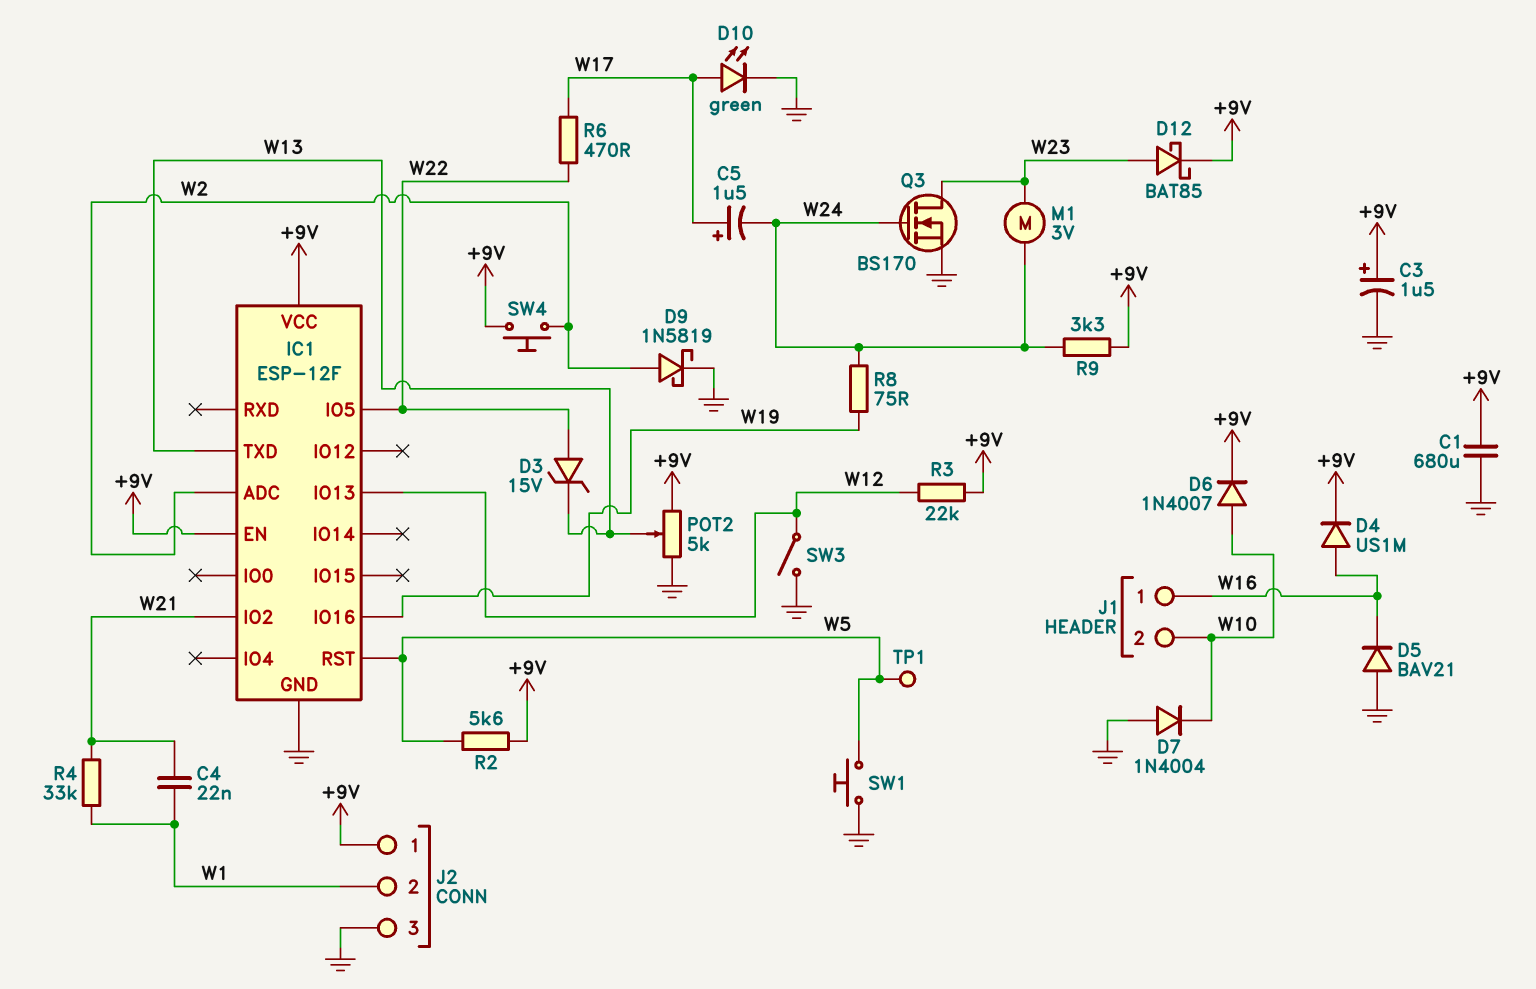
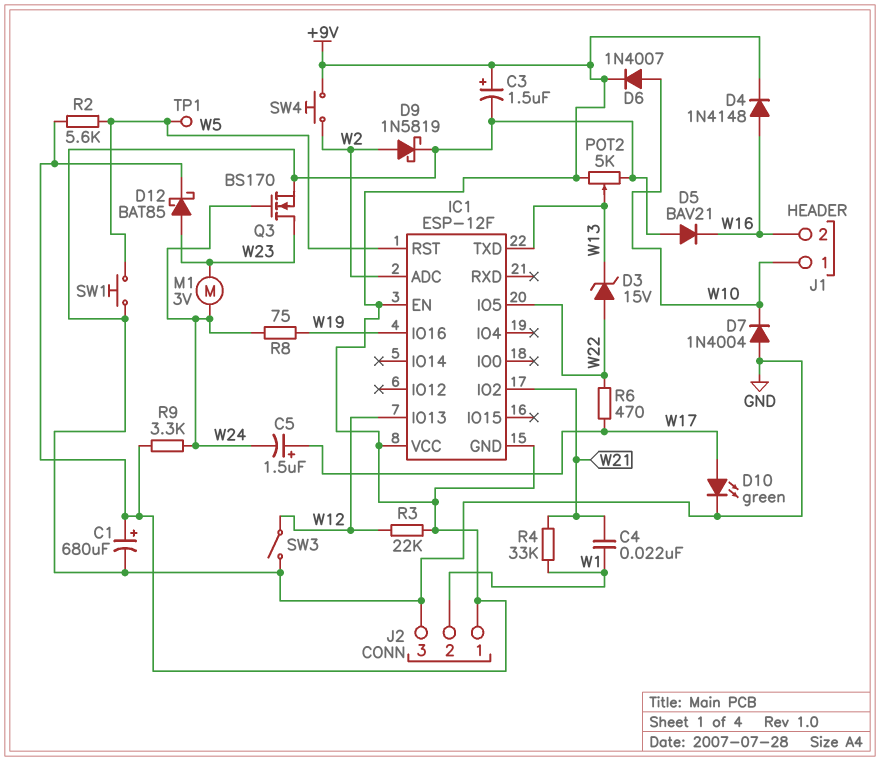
C1: 680uF (+9V, GND) -> 680uF (plus +9V, minus GND)
D4: diode US1M (A W16, K +9V) -> diode 1N4148 (A W16, K +9V)
IC1 pin GND: GND -> +9V
J1 pin 1: W16 -> W10
J1 pin 2: W10 -> W16

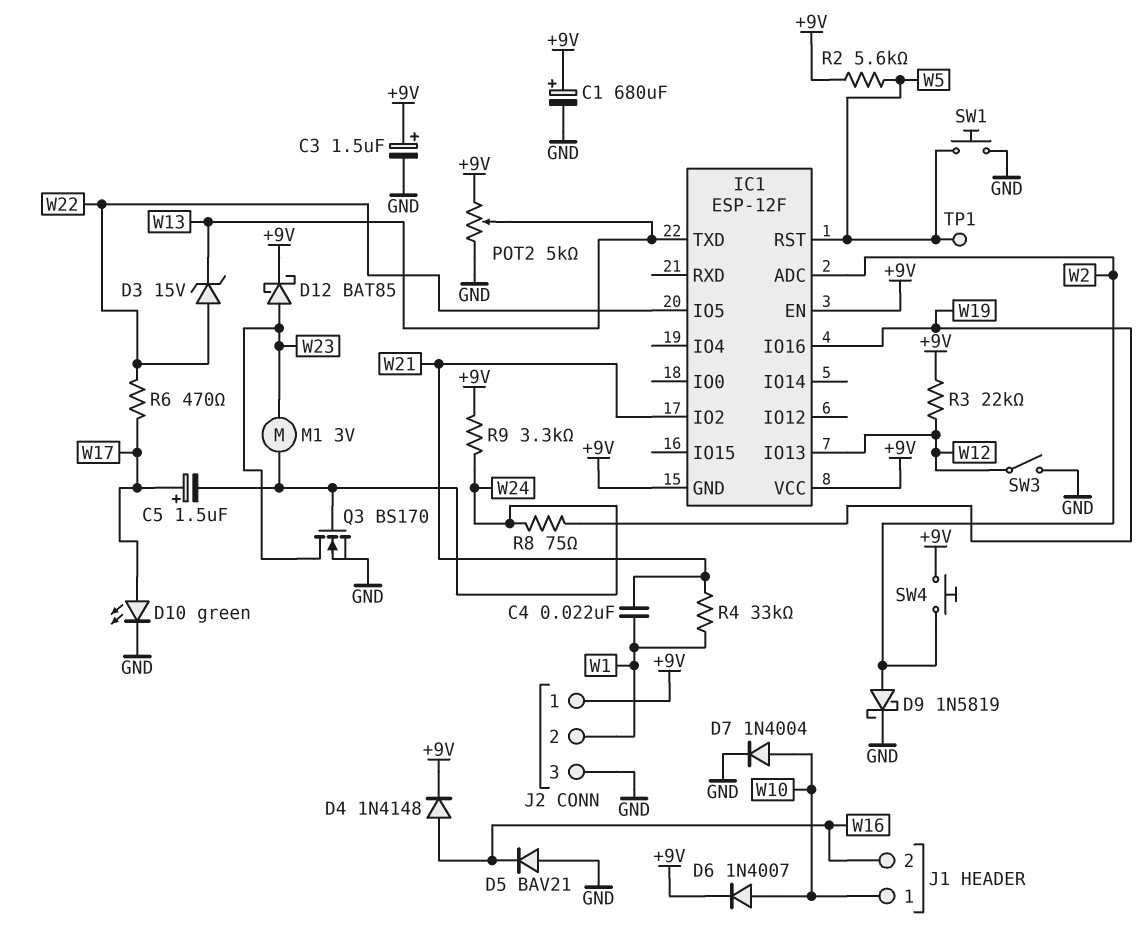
D7: diode 1N4004 (A GND, K W10) -> diode 1N4004 (A W10, K GND)

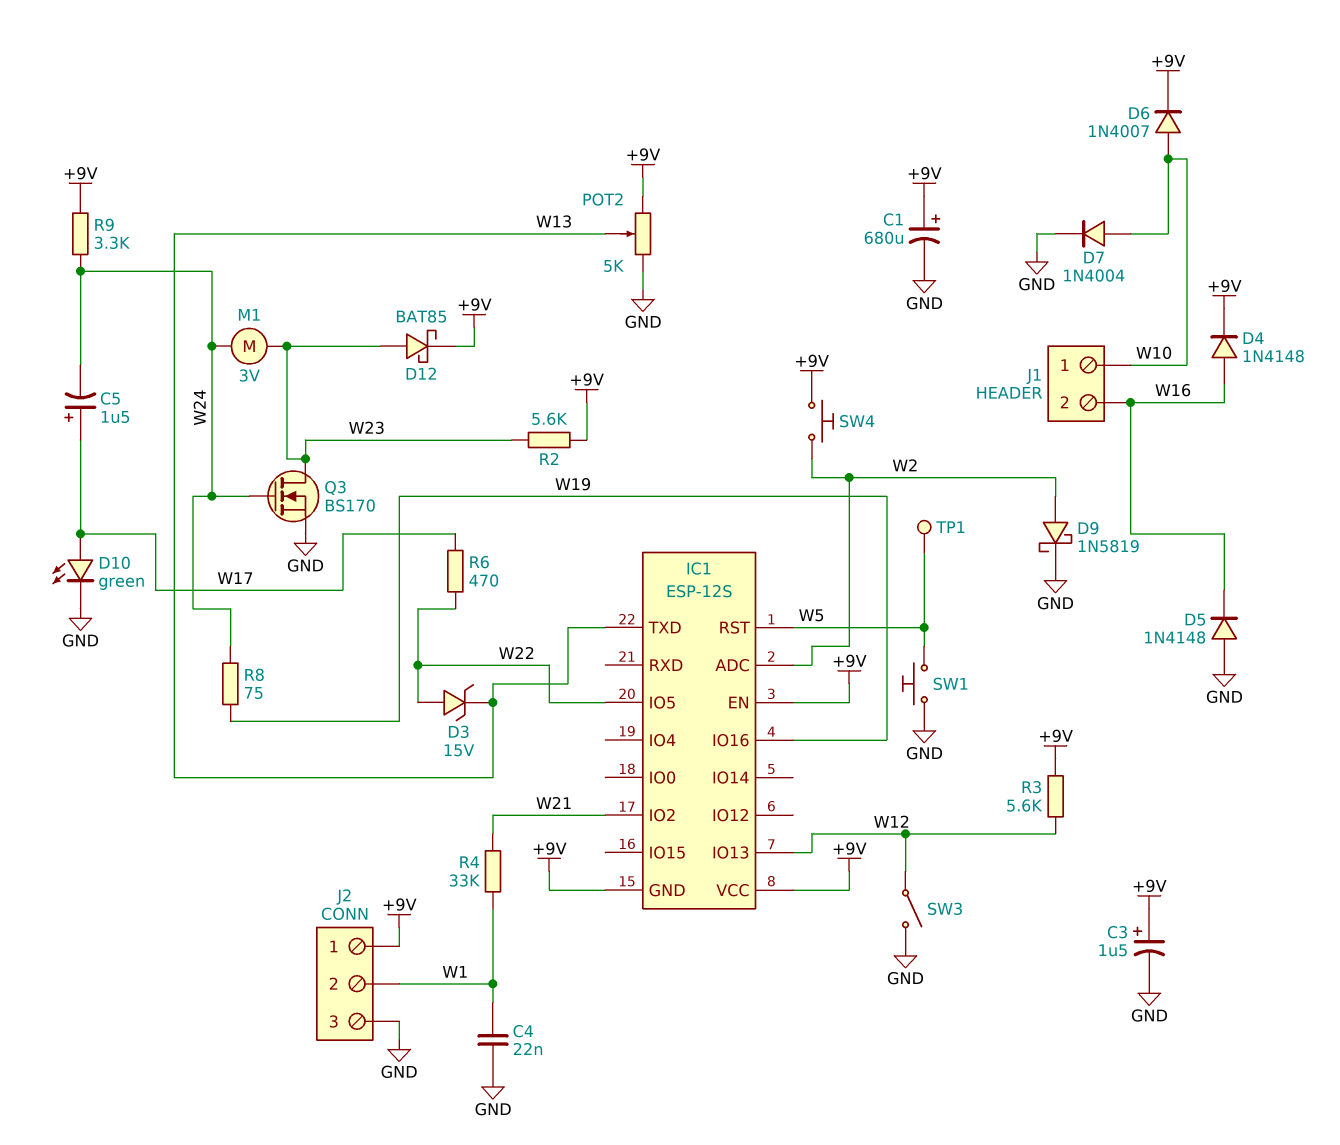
C4: 22nF (W1, W21) -> 22nF (GND, W1)
D5: diode BAV21 (A GND, K W16) -> diode 1N4148 (A GND, K W16)
IC1: ESP-12F -> ESP-12S
R2: 5.6k (+9V, W5) -> 5.6k (+9V, W23)
R3: 22k (+9V, W12) -> 5.6k (+9V, W12)

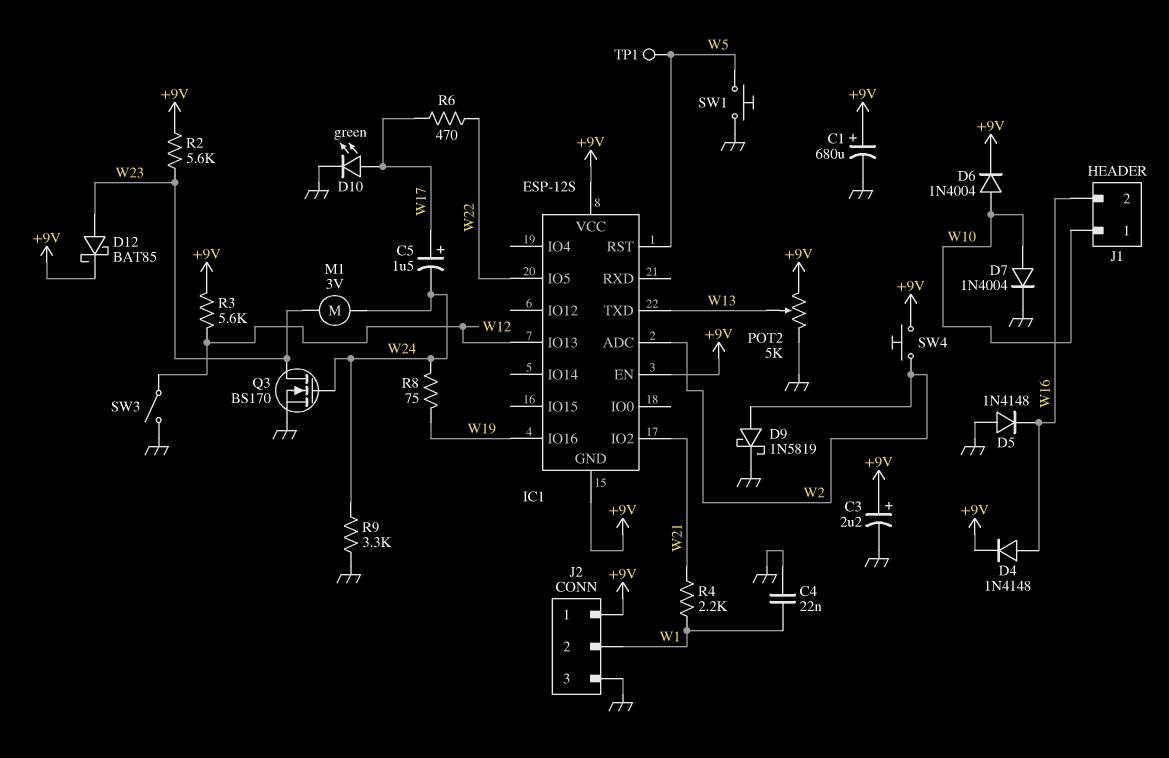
C3: 1.5uF (plus +9V, minus GND) -> 2.2uF (plus +9V, minus GND)
D3: zener 15V (A W22, K W13) -> none
D6: diode 1N4007 (A W10, K +9V) -> diode 1N4004 (A W10, K +9V)
R4: 33k (W1, W21) -> 2.2k (W1, W21)
R9: 3.3k (+9V, W24) -> 3.3k (GND, W24)

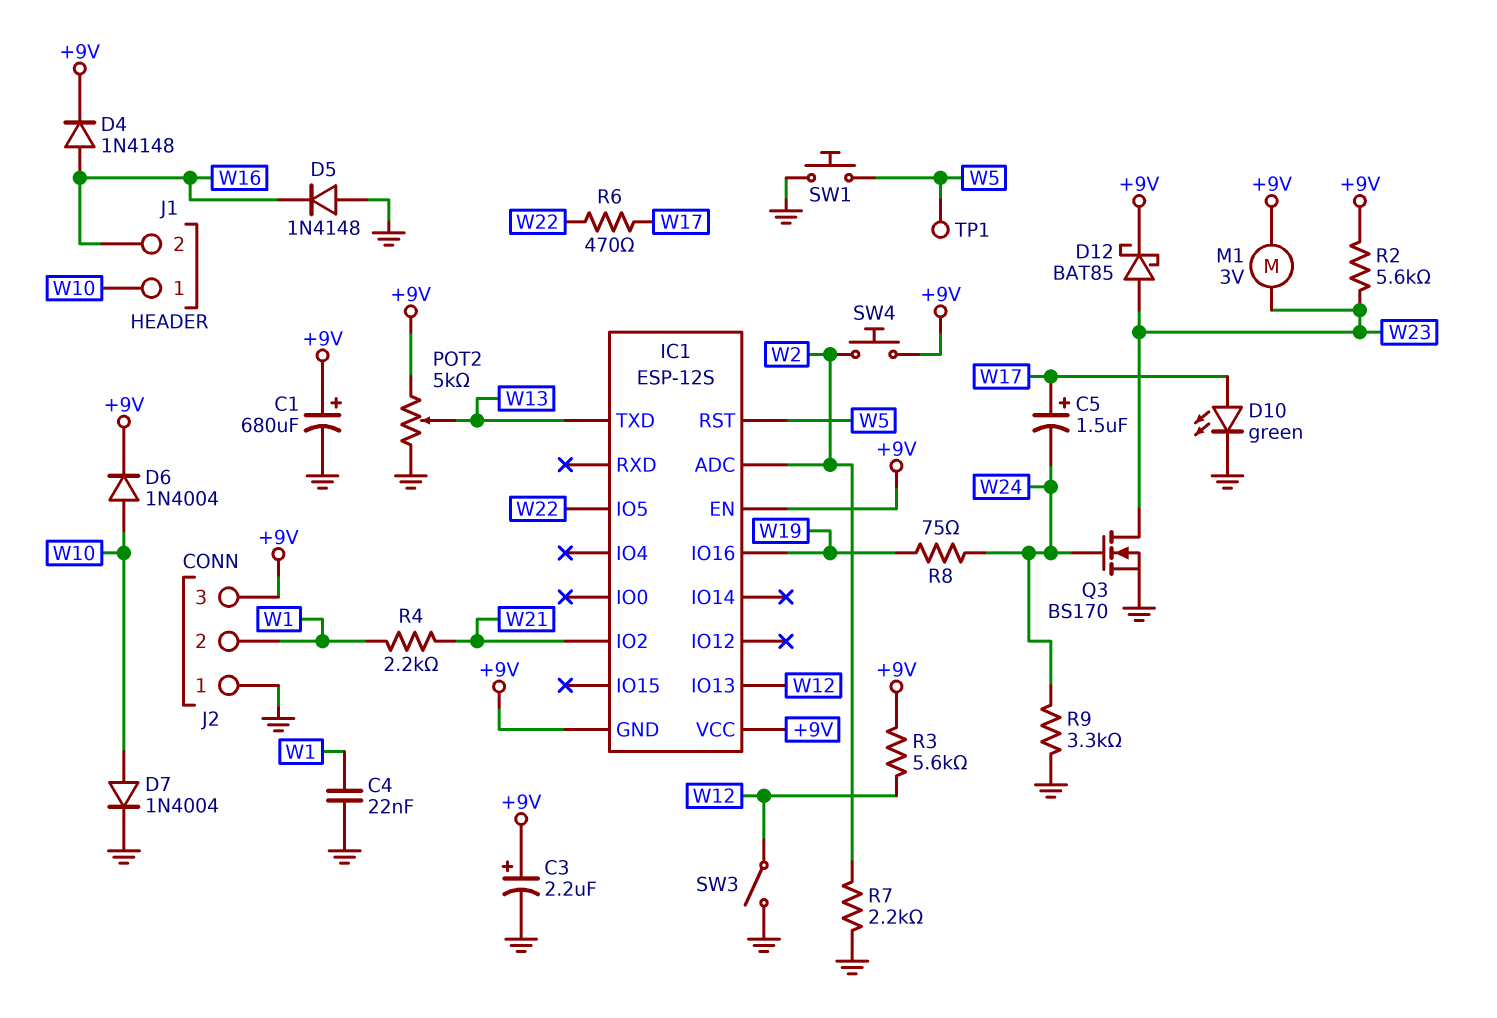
D9: schottky 1N5819 (A W2, K GND) -> none
J2 pin 1: +9V -> GND
J2 pin 3: GND -> +9V
M1: motor 3V (W23, W24) -> motor 3V (+9V, W23)
R7: none -> 2.2k (GND, W2)

